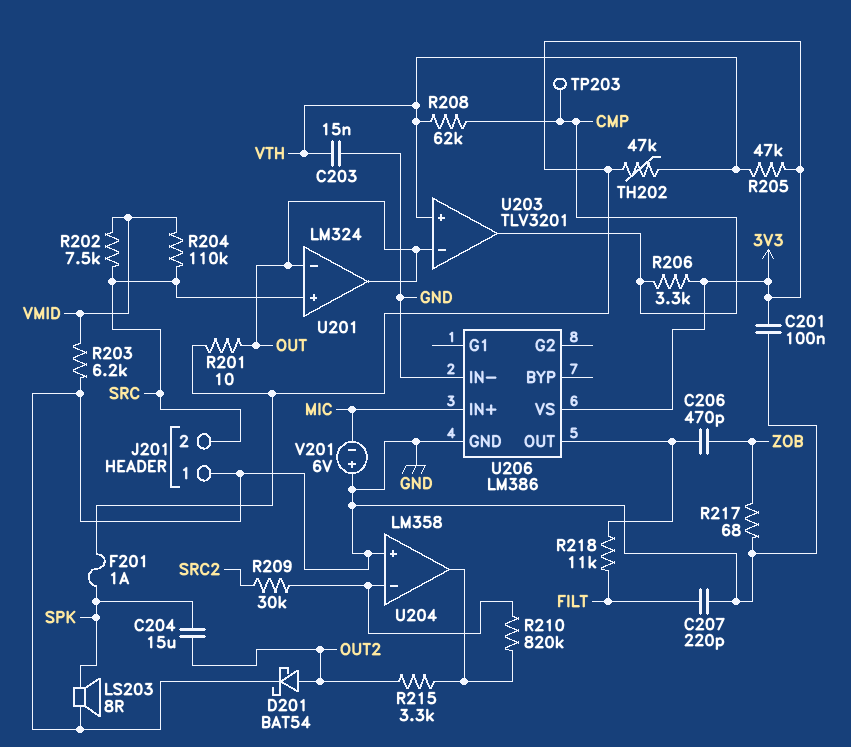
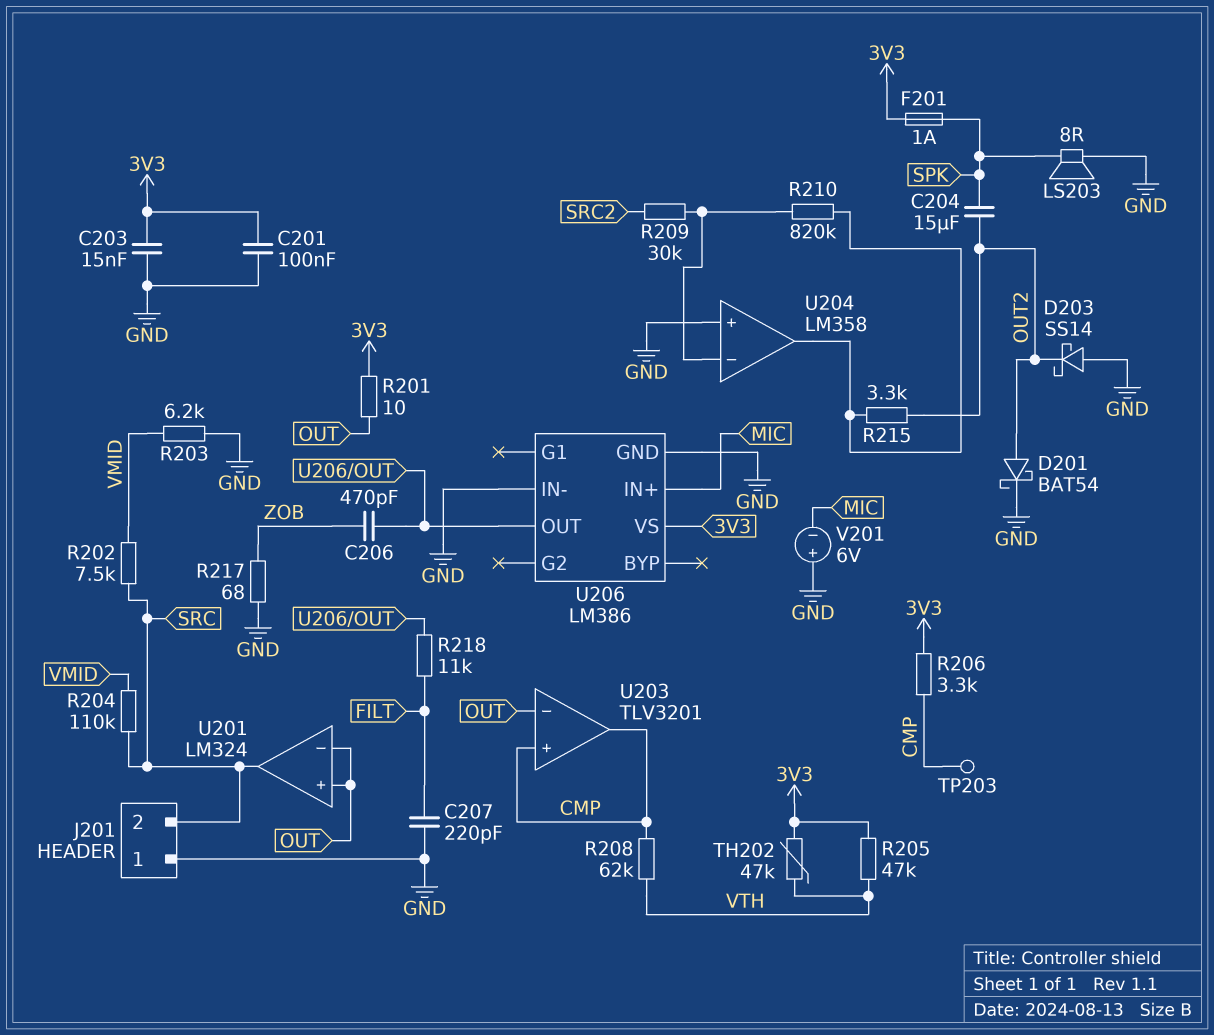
C203: 15nF (GND, VTH) -> 15nF (3V3, GND)
D203: none -> schottky SS14 (A GND, K OUT2)
U201 pin in+: SRC -> OUT
U201 pin out: OUT -> SRC
U203 pin in+: VTH -> CMP

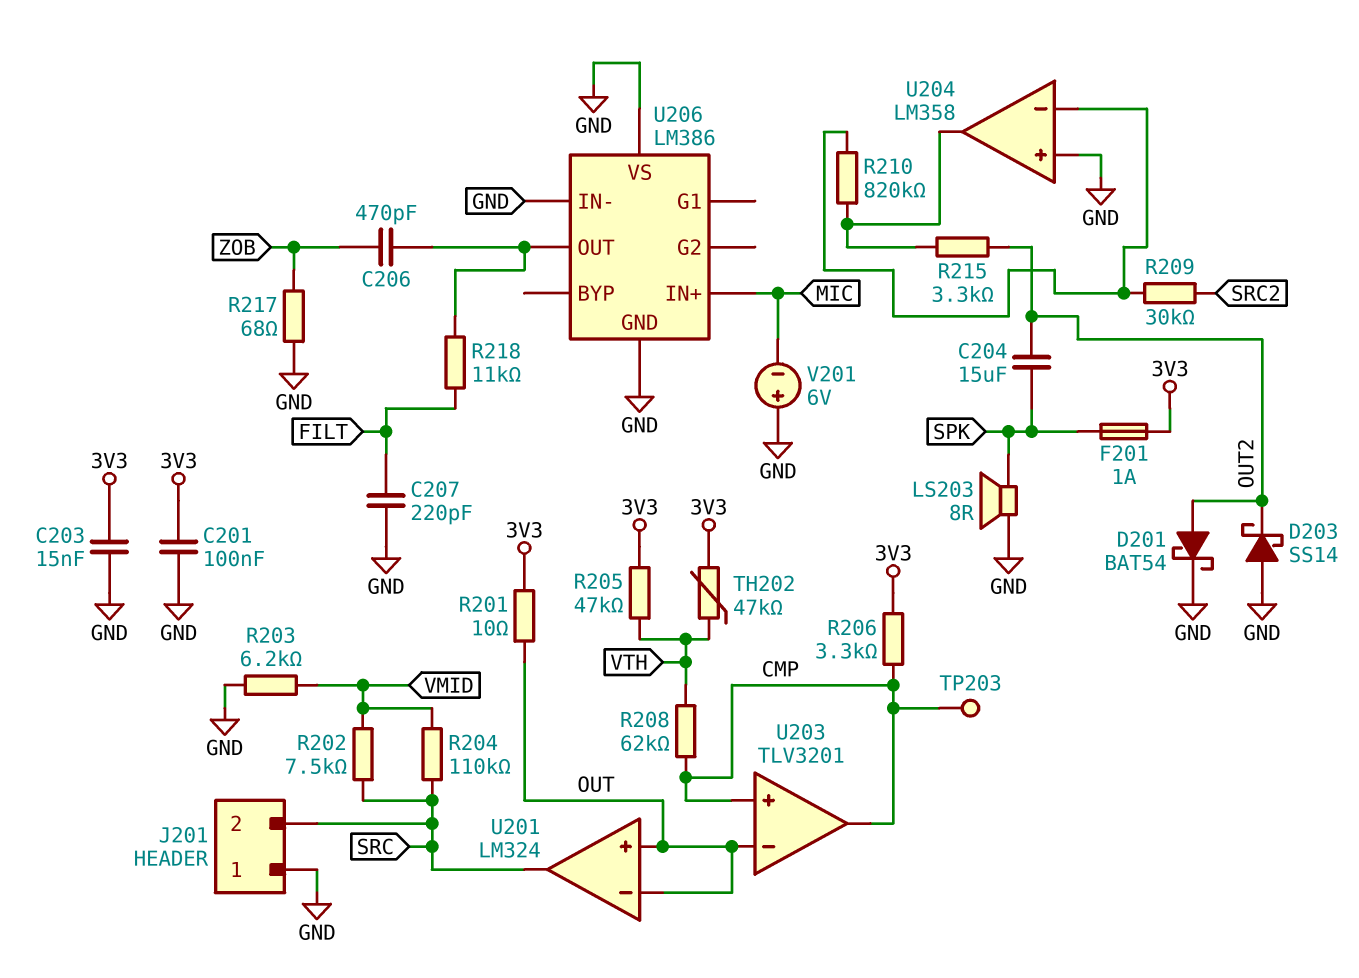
U206 pin VS: 3V3 -> GND

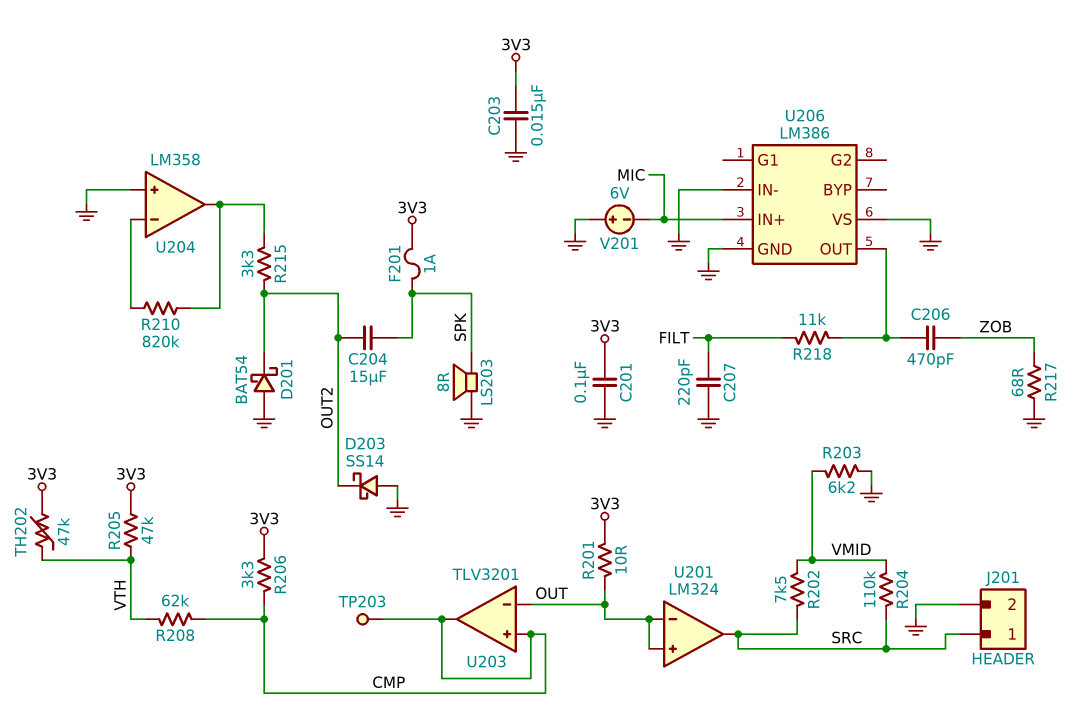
D201: schottky BAT54 (A OUT2, K GND) -> schottky BAT54 (A GND, K OUT2)
J201 pin 1: GND -> SRC
J201 pin 2: SRC -> GND
R209: 30k (SRC2, U204/in-) -> none

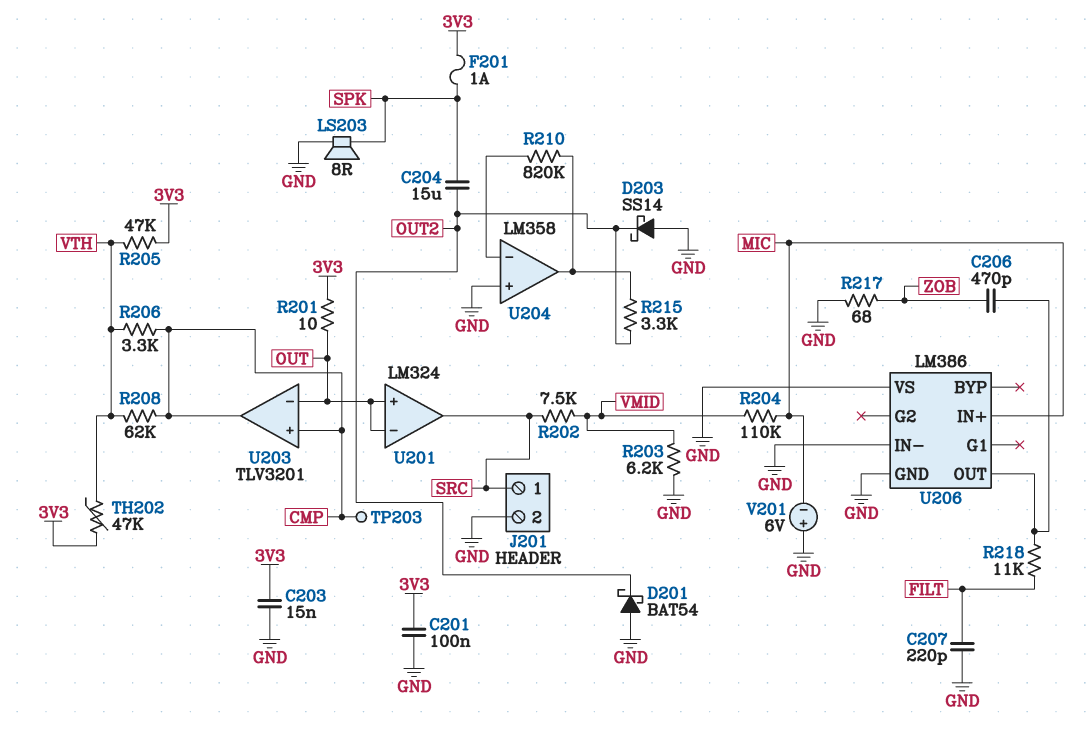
R204: 110k (SRC, VMID) -> 110k (MIC, VMID)
R206: 3.3k (3V3, CMP) -> 3.3k (CMP, VTH)

